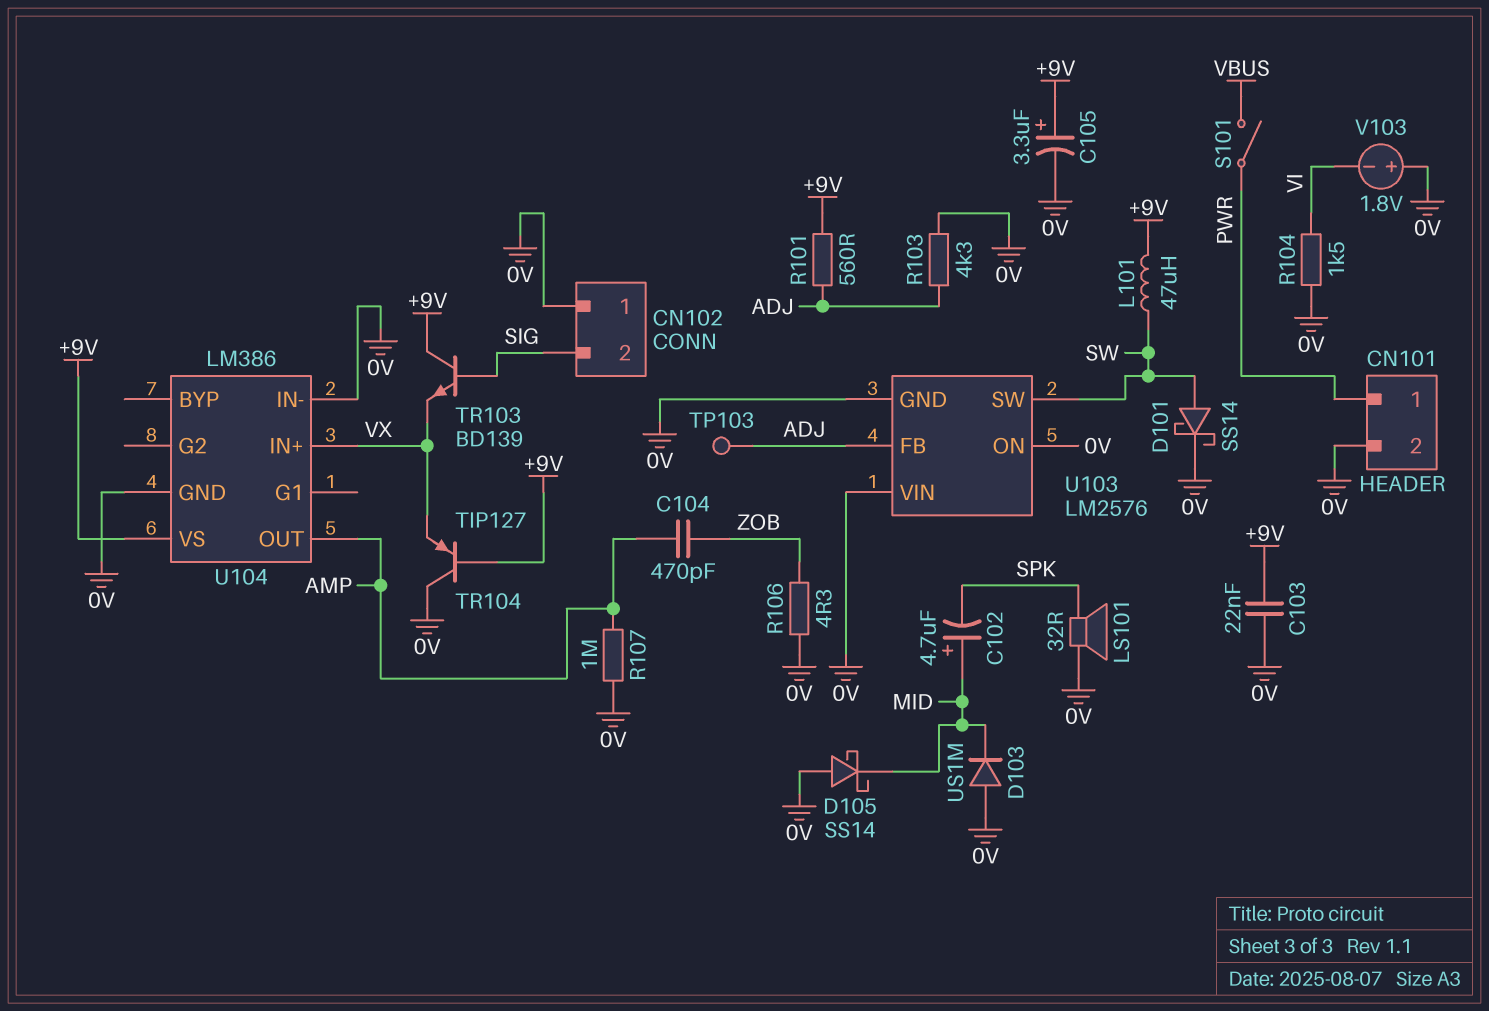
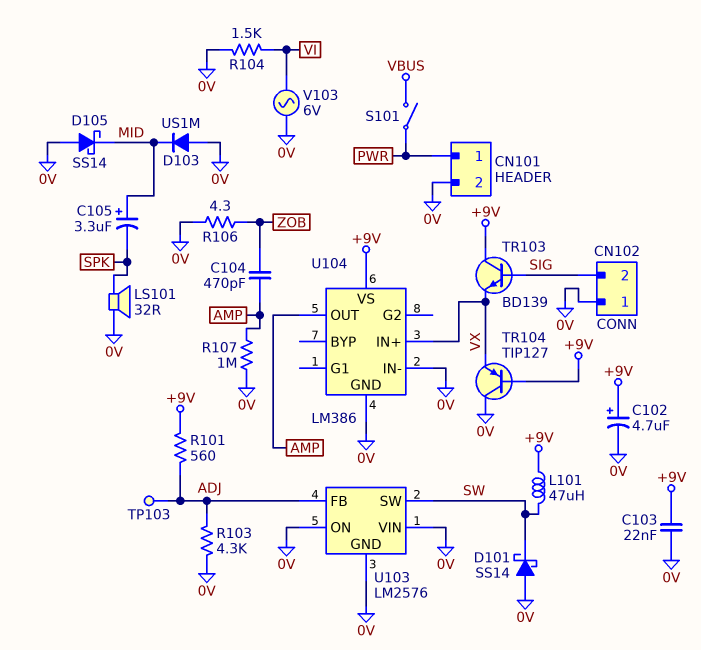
C102: 4.7uF (plus MID, minus SPK) -> 4.7uF (plus +9V, minus 0V)
C105: 3.3uF (plus +9V, minus 0V) -> 3.3uF (plus MID, minus SPK)
D101: schottky SS14 (A SW, K 0V) -> schottky SS14 (A 0V, K SW)
V103: 1.8V (plus 0V, minus VI) -> AC 6V (0V, VI)

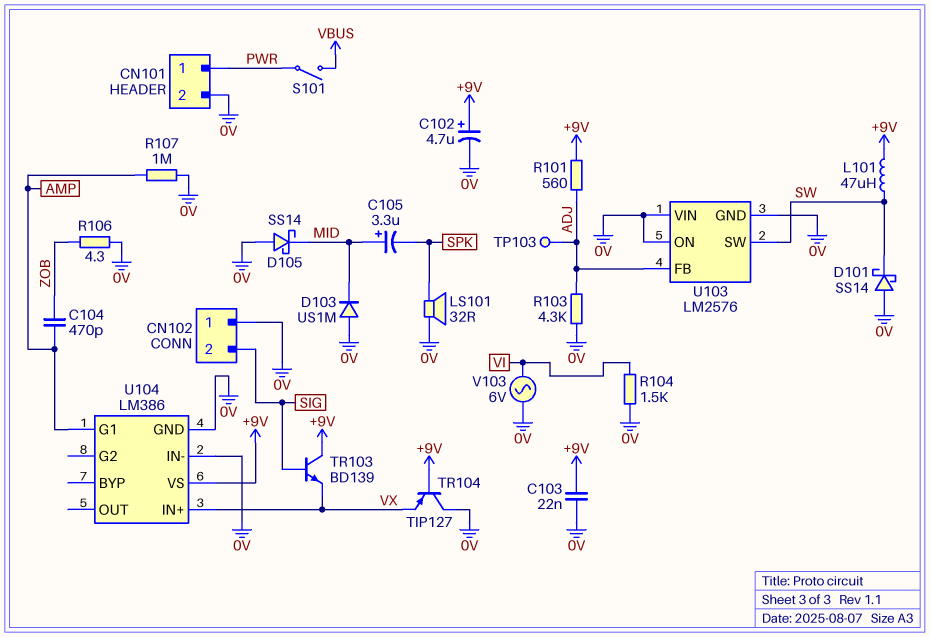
U104 pin G1: none -> AMP
U104 pin OUT: AMP -> none

